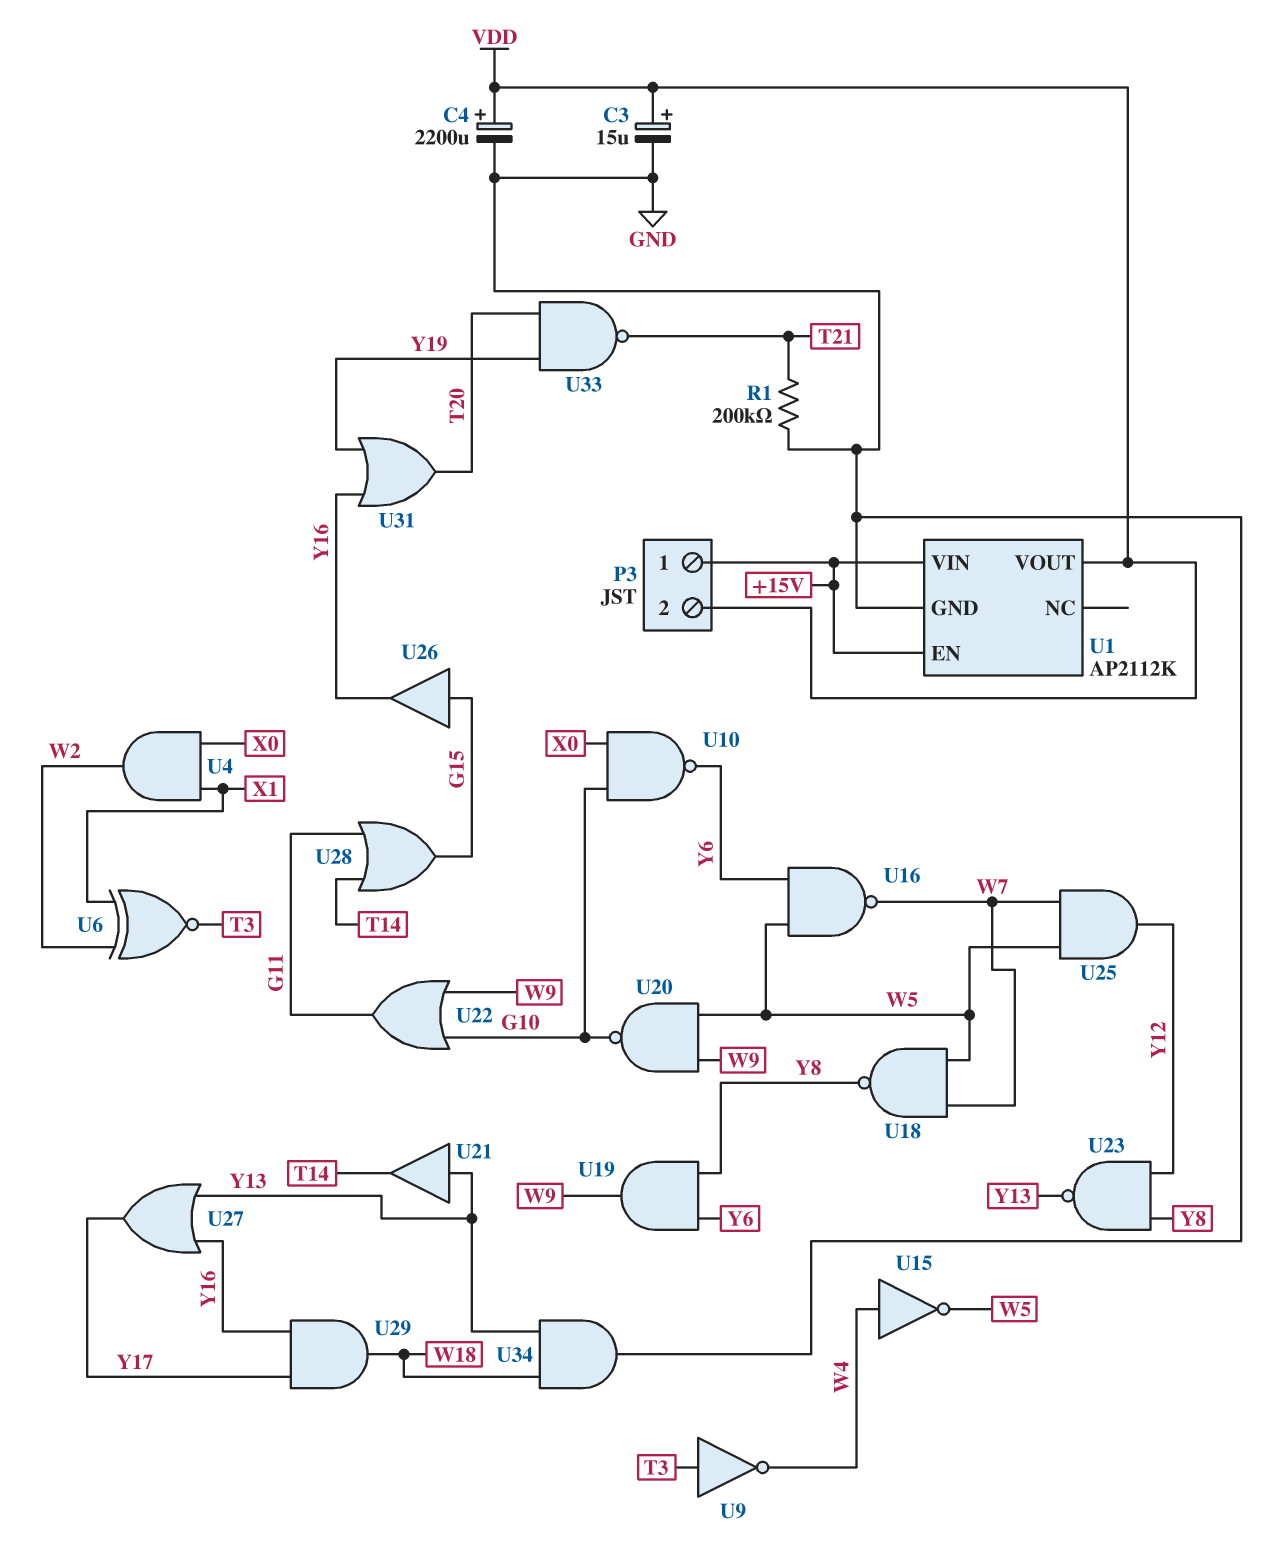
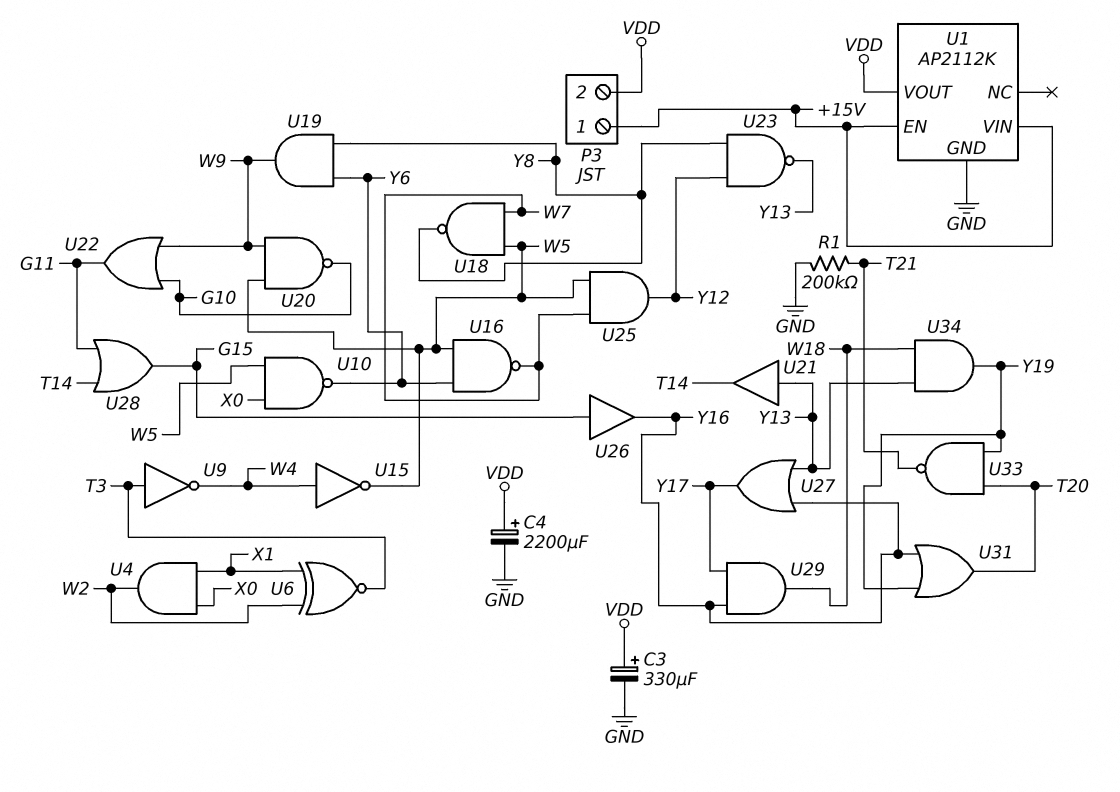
C3: 15uF (plus VDD, minus GND) -> 330uF (plus VDD, minus GND)
U10: NAND (in G10, in X0, out Y6) -> NAND (in W5, in X0, out Y6)
U34: AND (in W18, in Y13, out GND) -> AND (in W18, in Y13, out Y19)

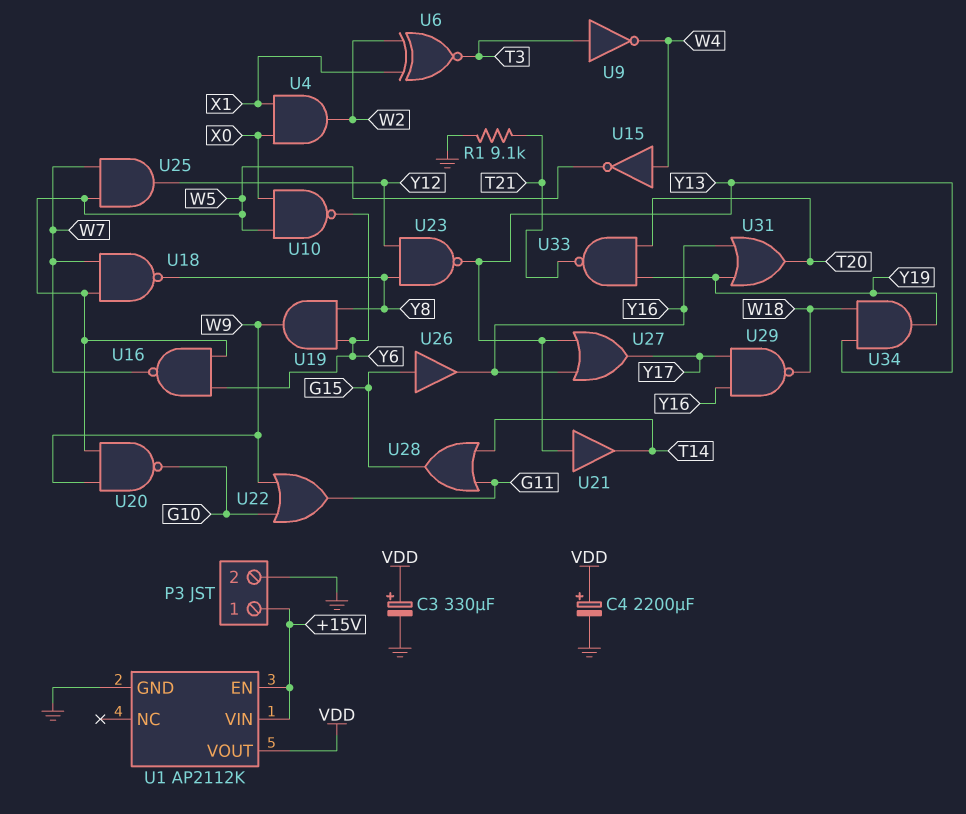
P3 pin 2: VDD -> GND
R1: 200k (GND, T21) -> 9.1k (GND, T21)
U29: AND (in Y16, in Y17, out W18) -> NAND (in Y16, in Y17, out W18)

